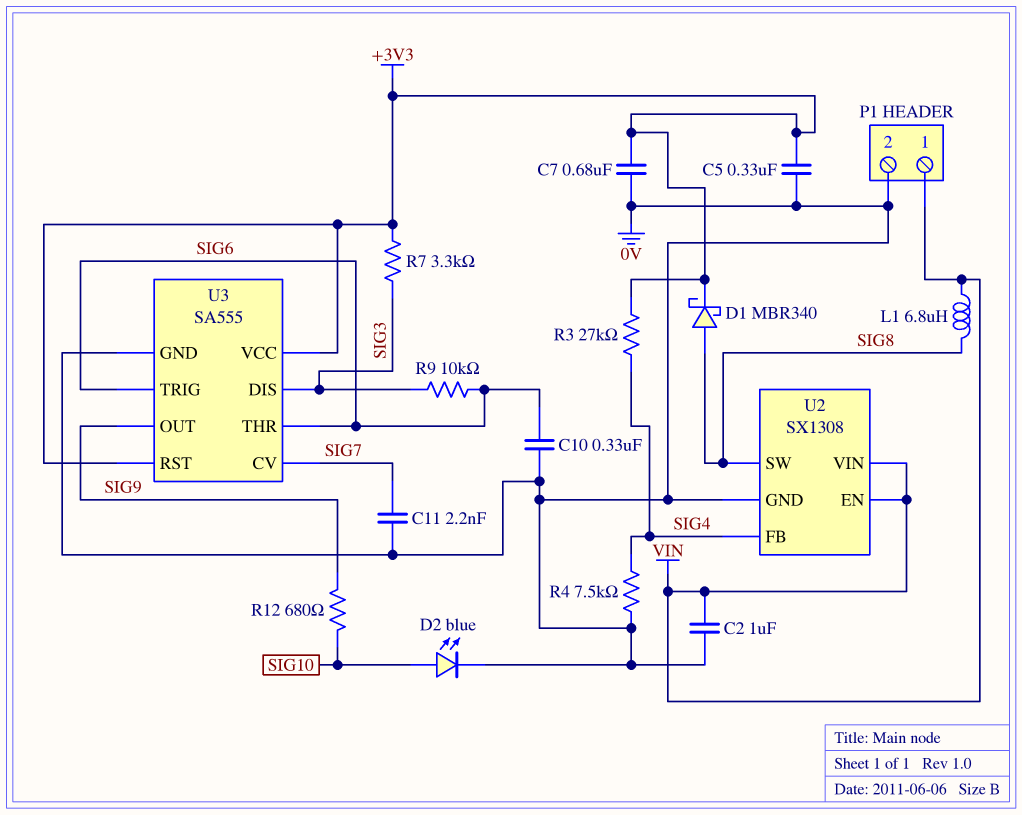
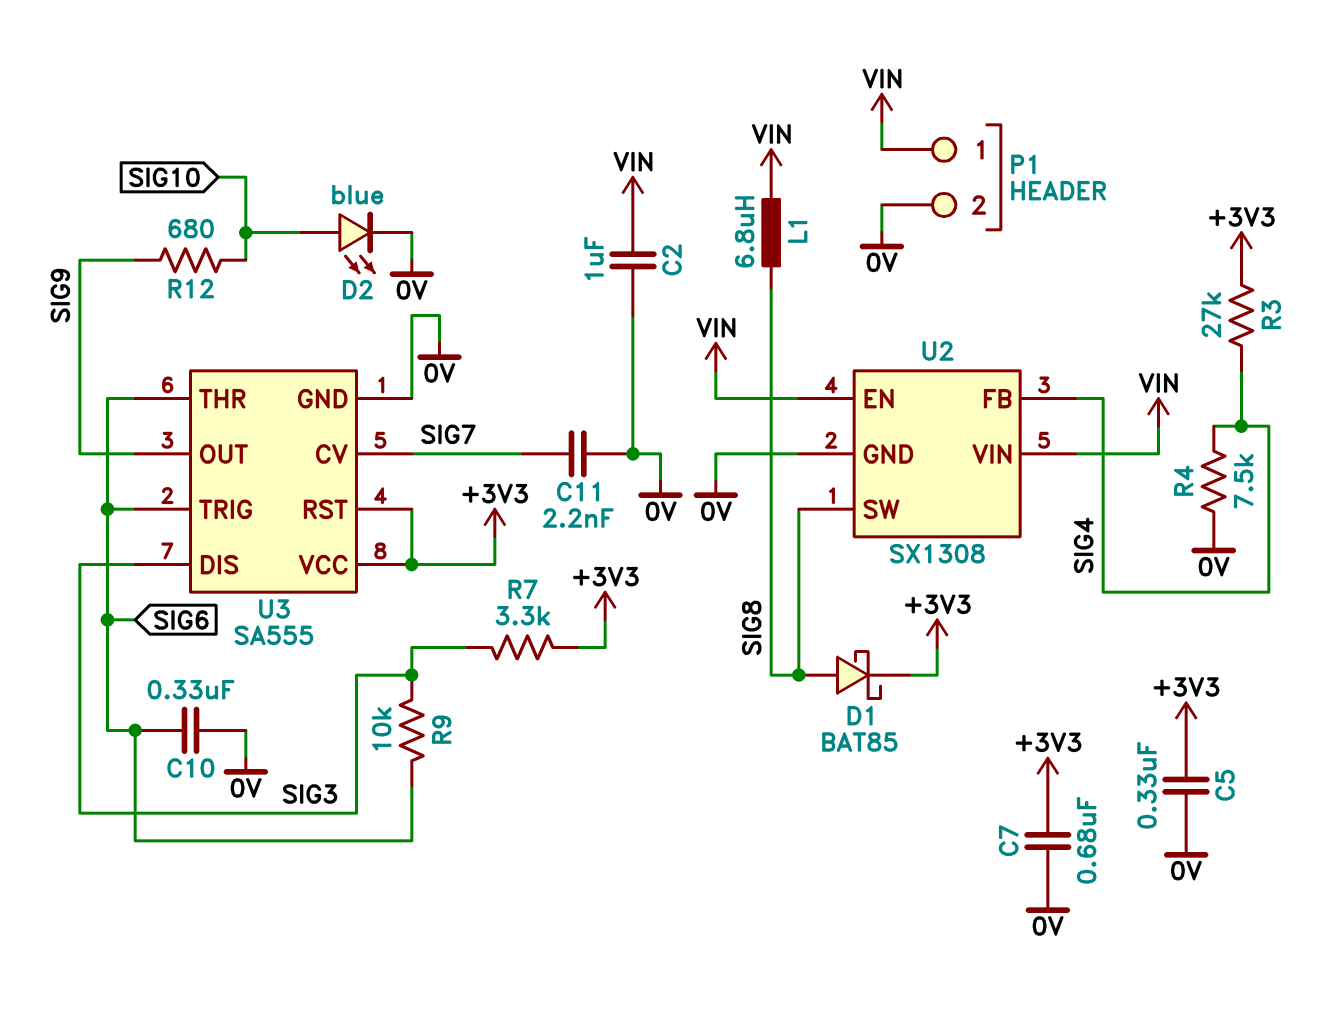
D1: schottky MBR340 (A SIG8, K +3V3) -> schottky BAT85 (A SIG8, K +3V3)

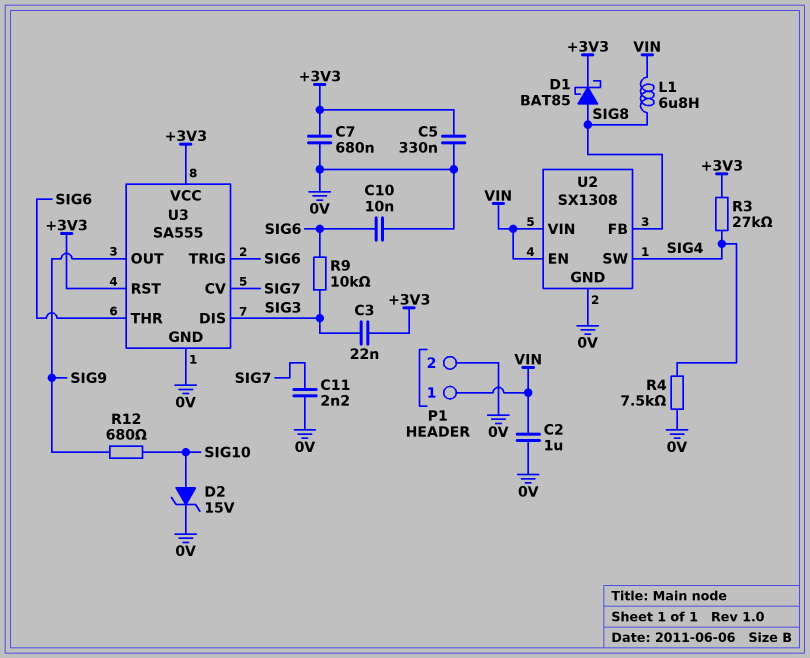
C3: none -> 22nF (+3V3, SIG3)
C10: 330nF (0V, SIG6) -> 10nF (0V, SIG6)
D2: LED blue (A SIG10, K 0V) -> zener 15V (A SIG10, K 0V)
R7: 3.3k (+3V3, SIG3) -> none
U2 pin FB: SIG4 -> SIG8
U2 pin SW: SIG8 -> SIG4

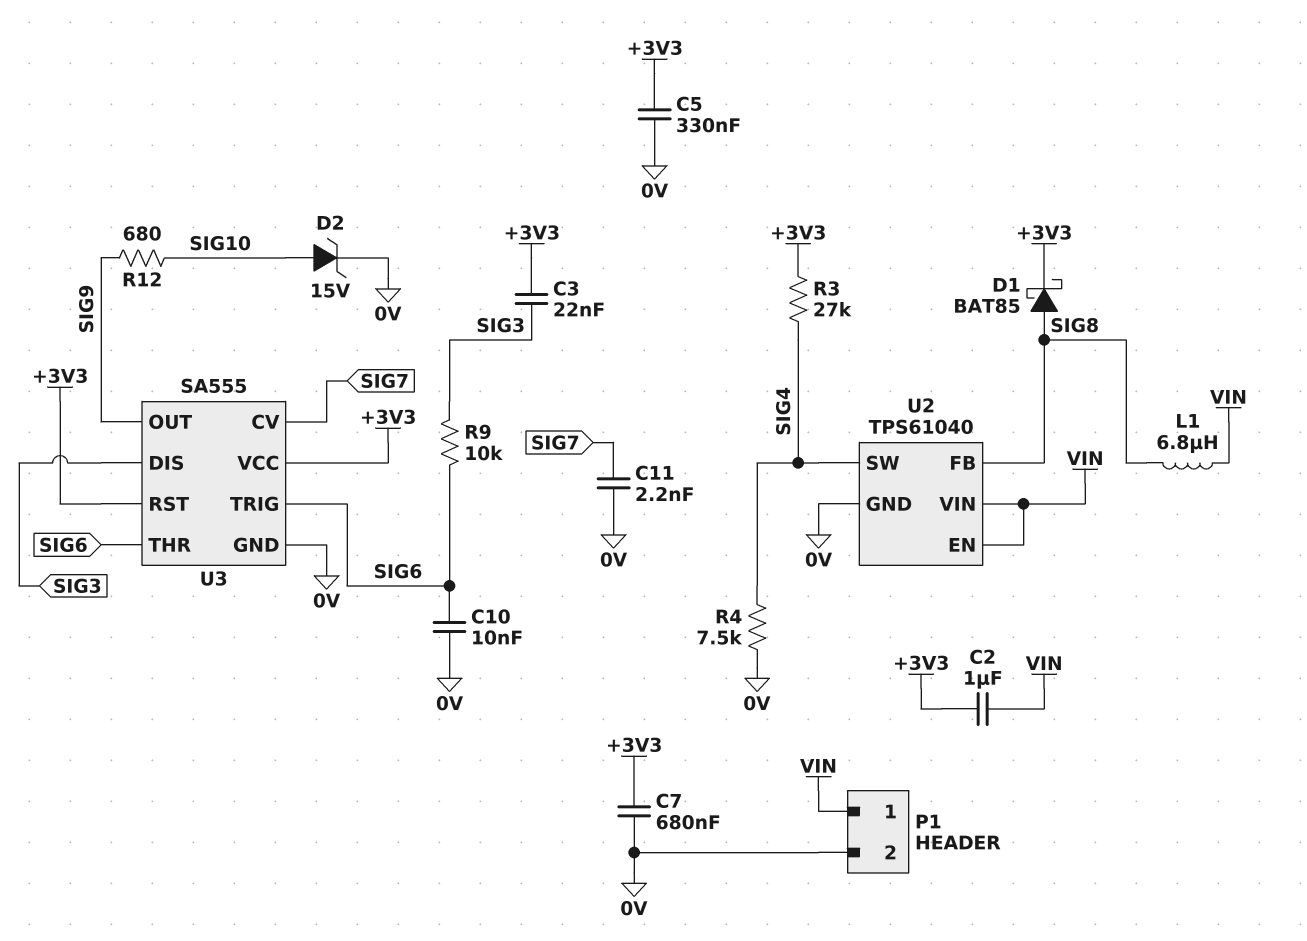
C2: 1uF (0V, VIN) -> 1uF (+3V3, VIN)
U2: SX1308 -> TPS61040

